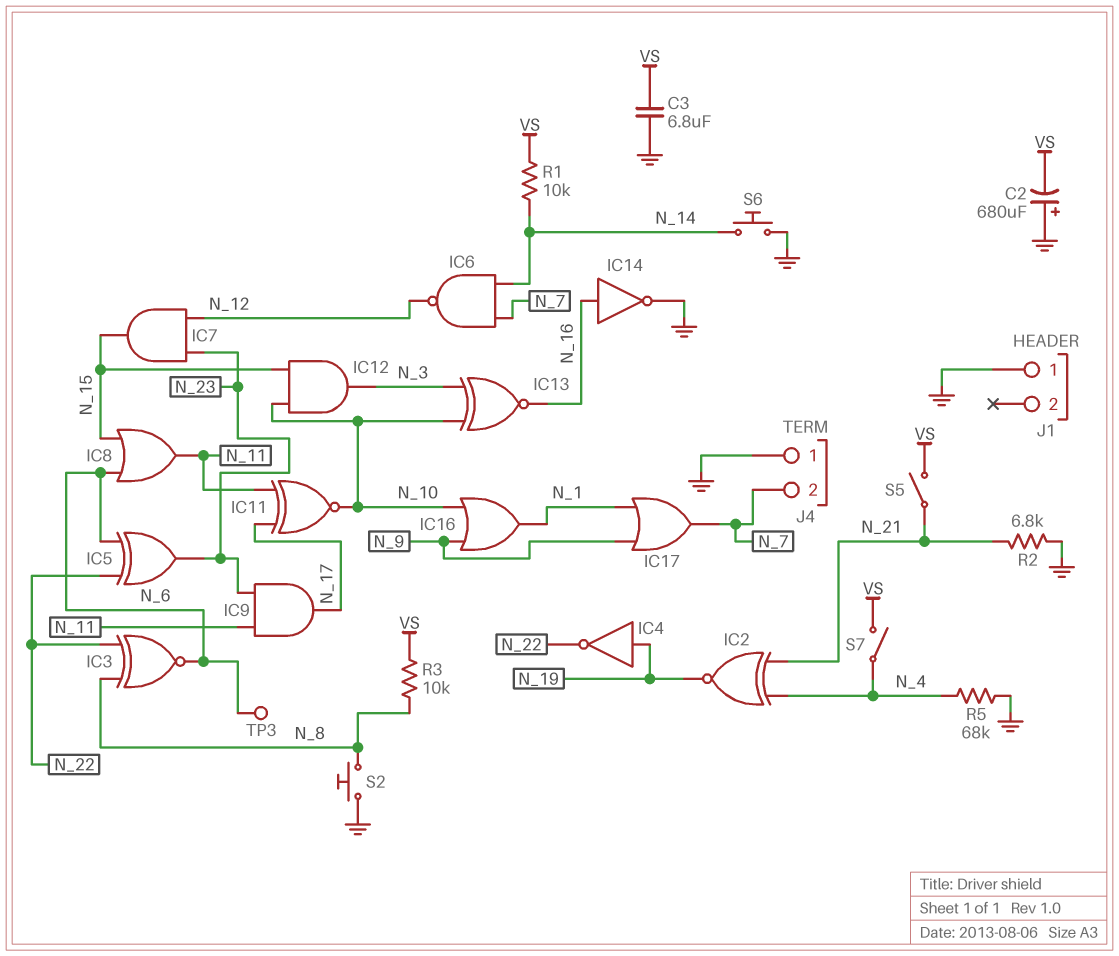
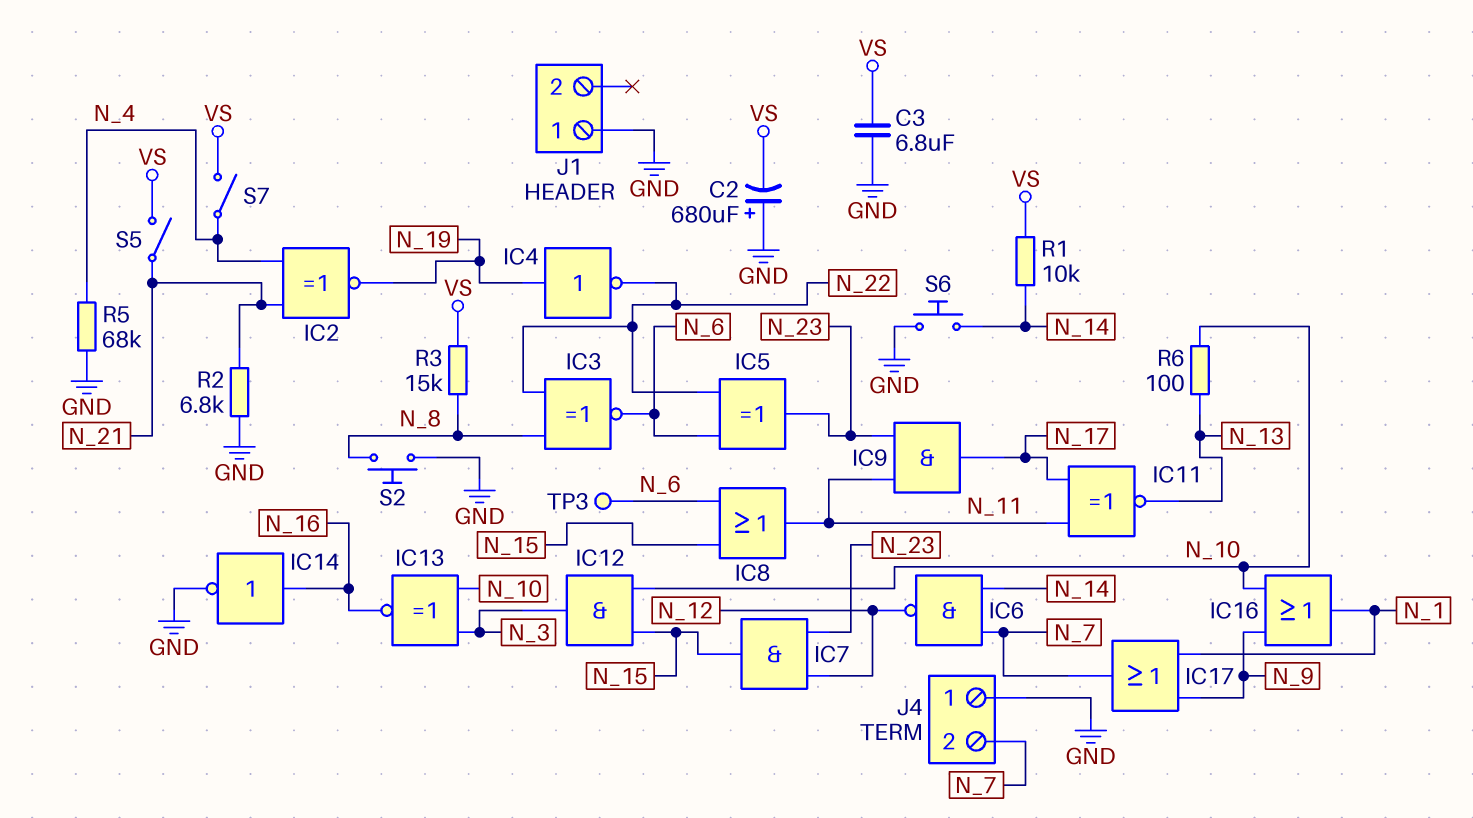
IC11: XNOR (in N_11, in N_17, out N_10) -> XNOR (in N_11, in N_17, out N_13)
R3: 10k (N_8, VS) -> 15k (N_8, VS)
R6: none -> 100 (N_10, N_13)

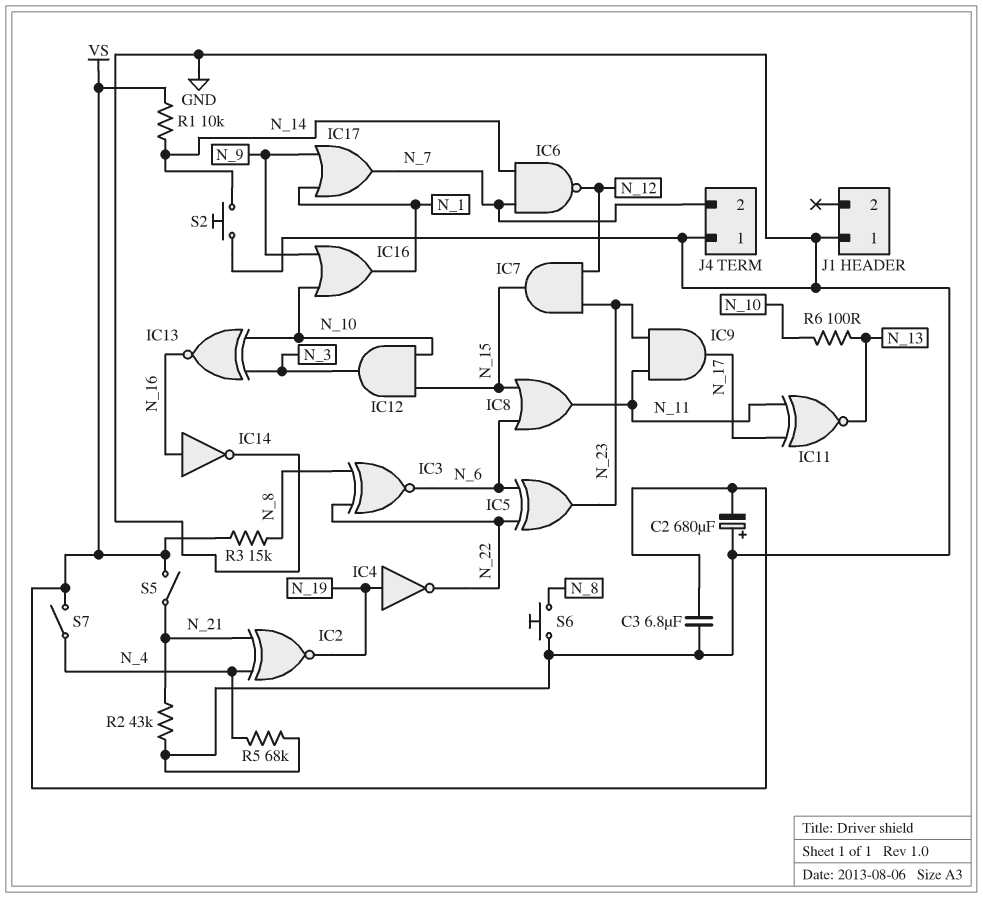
R2: 6.8k (GND, N_21) -> 43k (GND, N_21)
S2: button (GND, N_8) -> button (GND, N_14)
S6: button (GND, N_14) -> button (GND, N_8)
TP3: test point (N_6) -> none

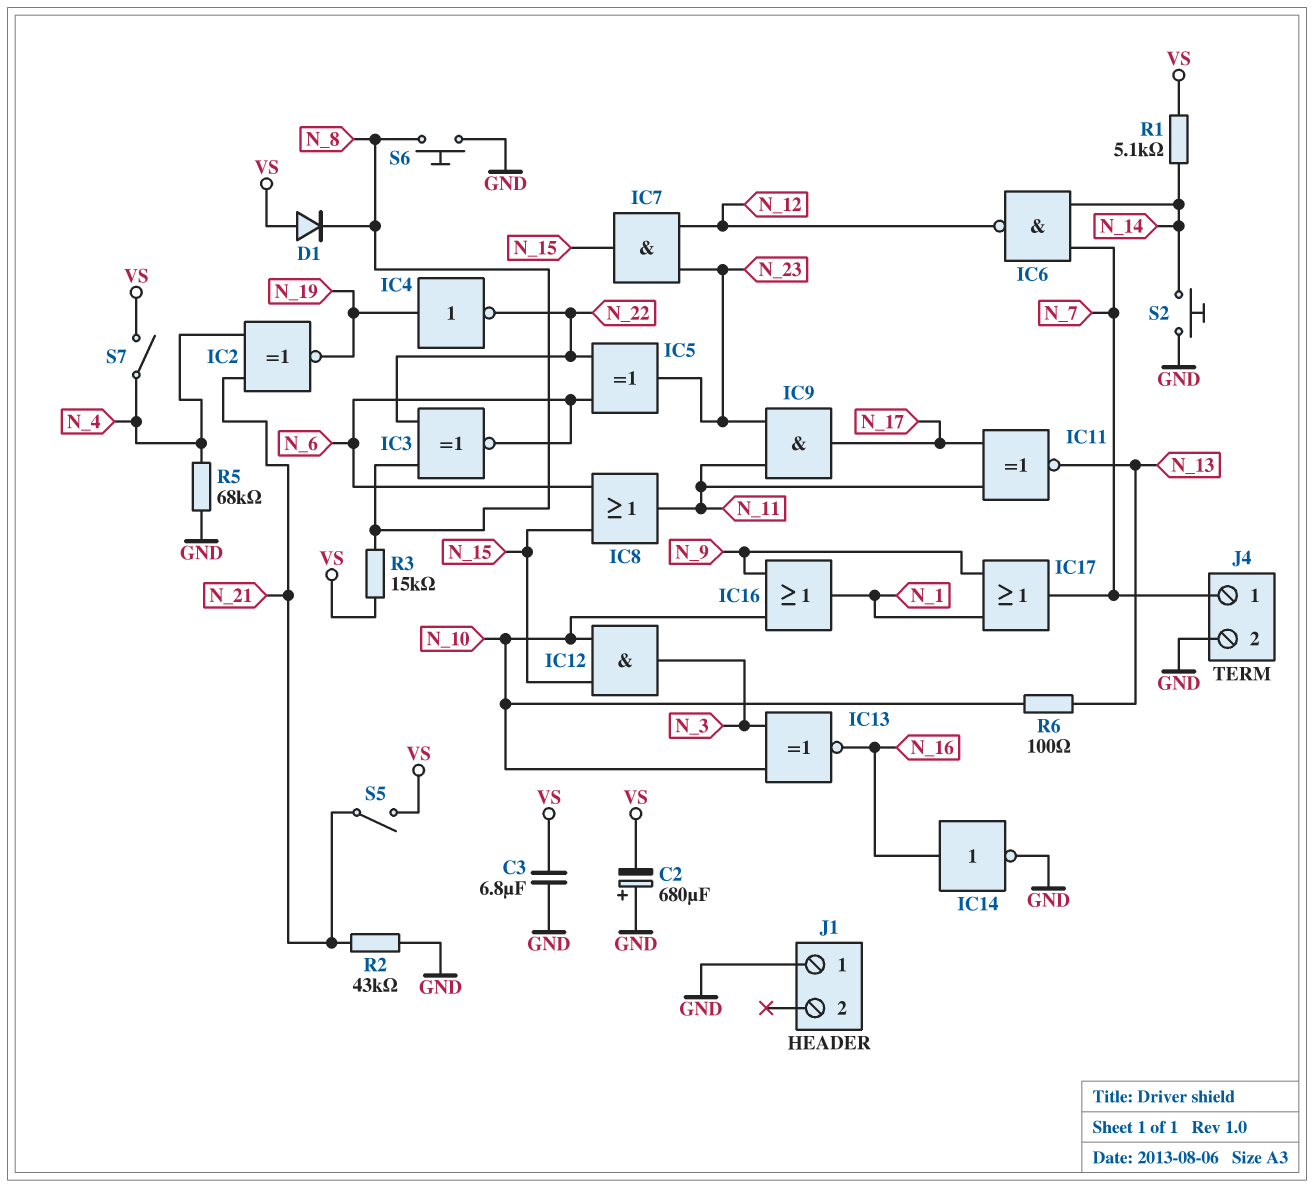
D1: none -> diode (A VS, K N_8)
J4 pin 1: GND -> N_7
J4 pin 2: N_7 -> GND
R1: 10k (N_14, VS) -> 5.1k (N_14, VS)

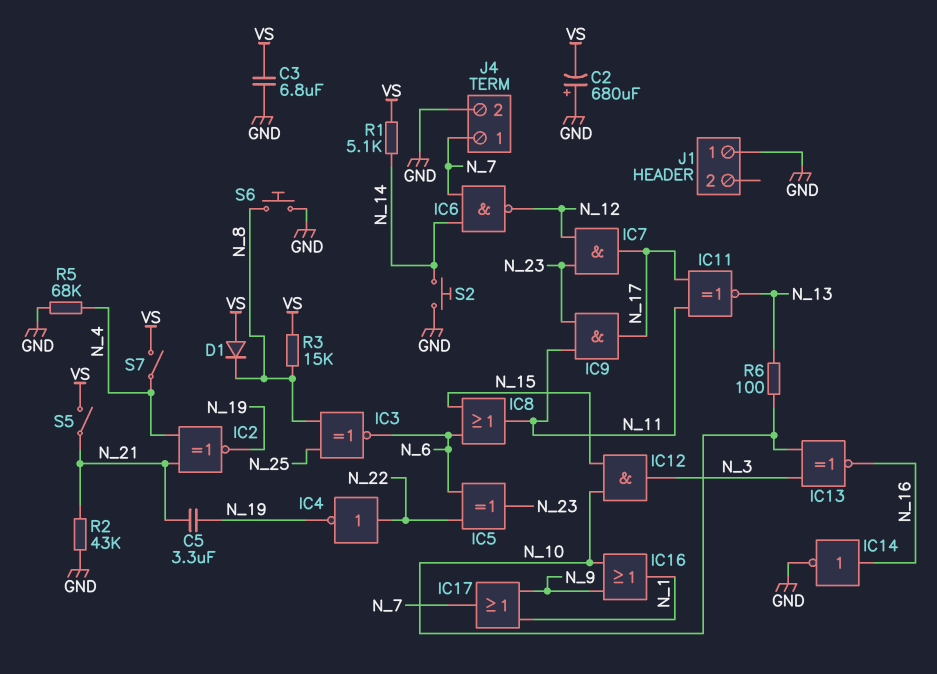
C5: none -> 3.3uF (N_19, N_21)
IC3: XNOR (in N_8, in N_22, out N_6) -> XNOR (in N_8, in N_25, out N_6)
IC4: NOT (in N_19, out N_22) -> NOT (in N_22, out N_19)
IC7: AND (in N_12, in N_23, out N_15) -> AND (in N_12, in N_23, out N_17)

